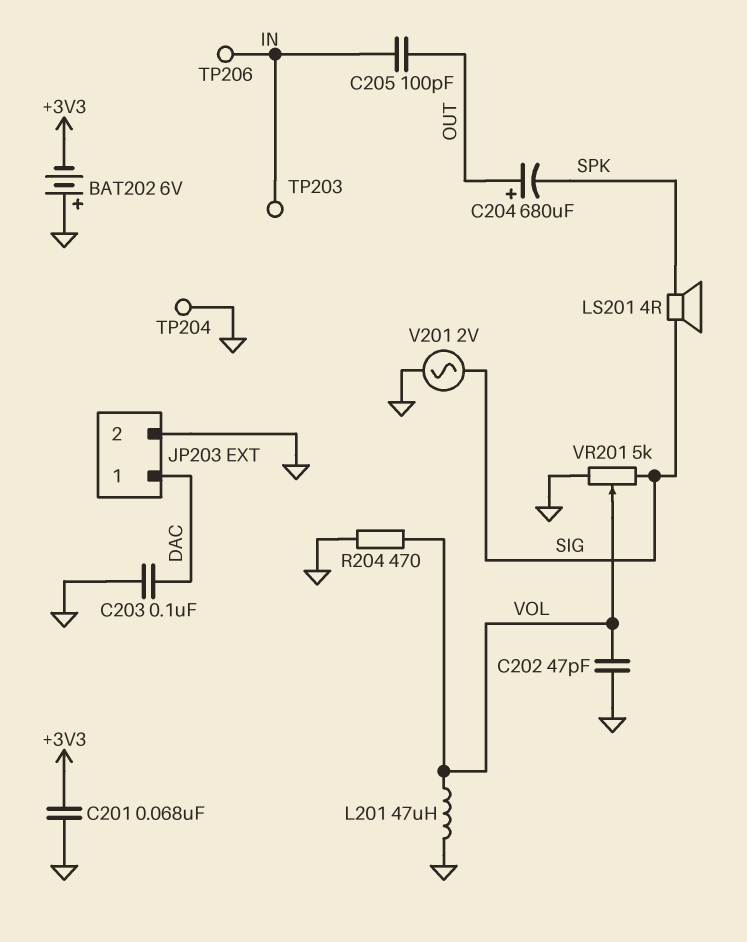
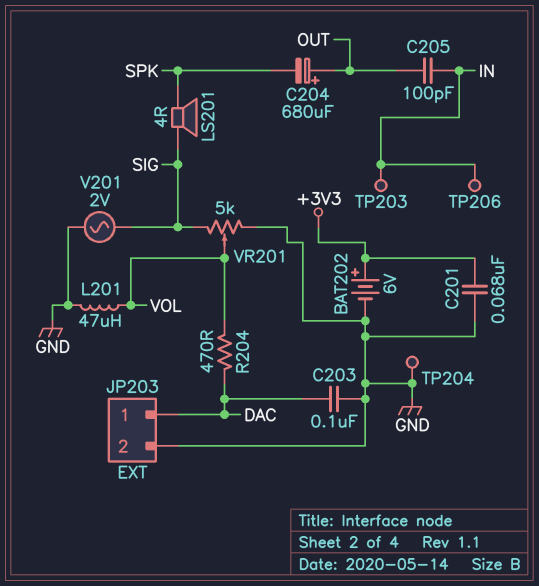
BAT202: 6V (plus GND, minus +3V3) -> 6V (plus +3V3, minus GND)
C202: 47pF (GND, VOL) -> none
R204: 470 (GND, VOL) -> 470 (DAC, VOL)

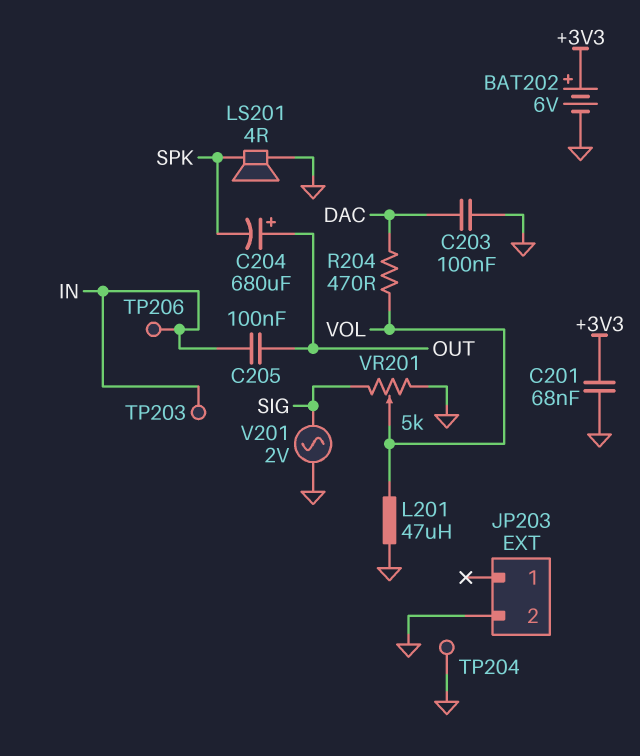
C205: 100pF (IN, OUT) -> 100nF (IN, OUT)
JP203 pin 1: DAC -> none
LS201: speaker 4R (SIG, SPK) -> speaker 4R (GND, SPK)

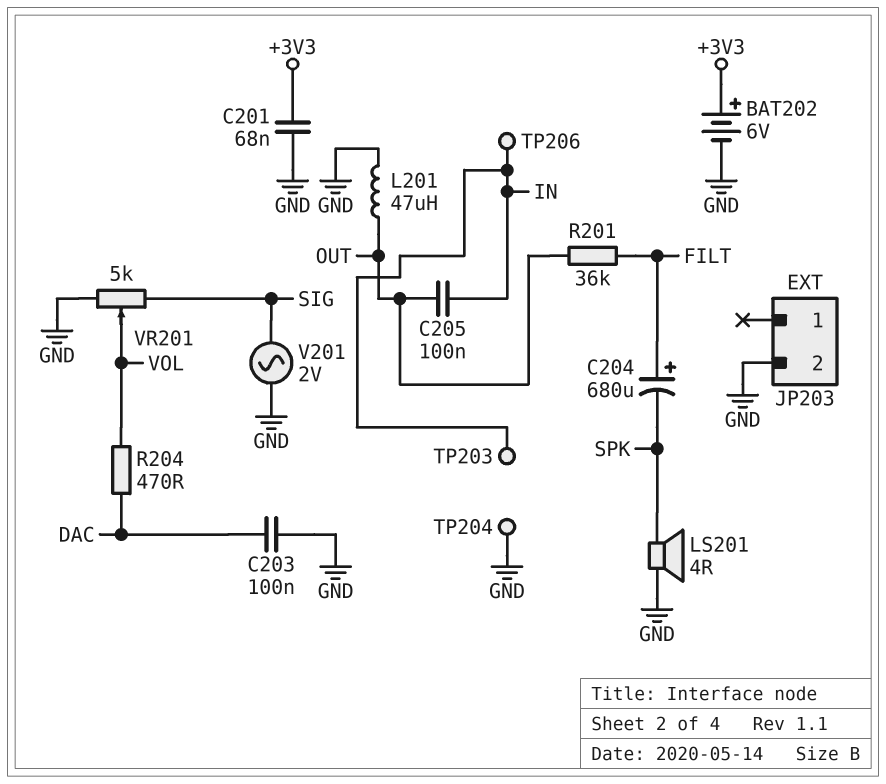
C204: 680uF (plus OUT, minus SPK) -> 680uF (plus FILT, minus SPK)
L201: 47uH (GND, VOL) -> 47uH (GND, OUT)
R201: none -> 36k (FILT, OUT)

